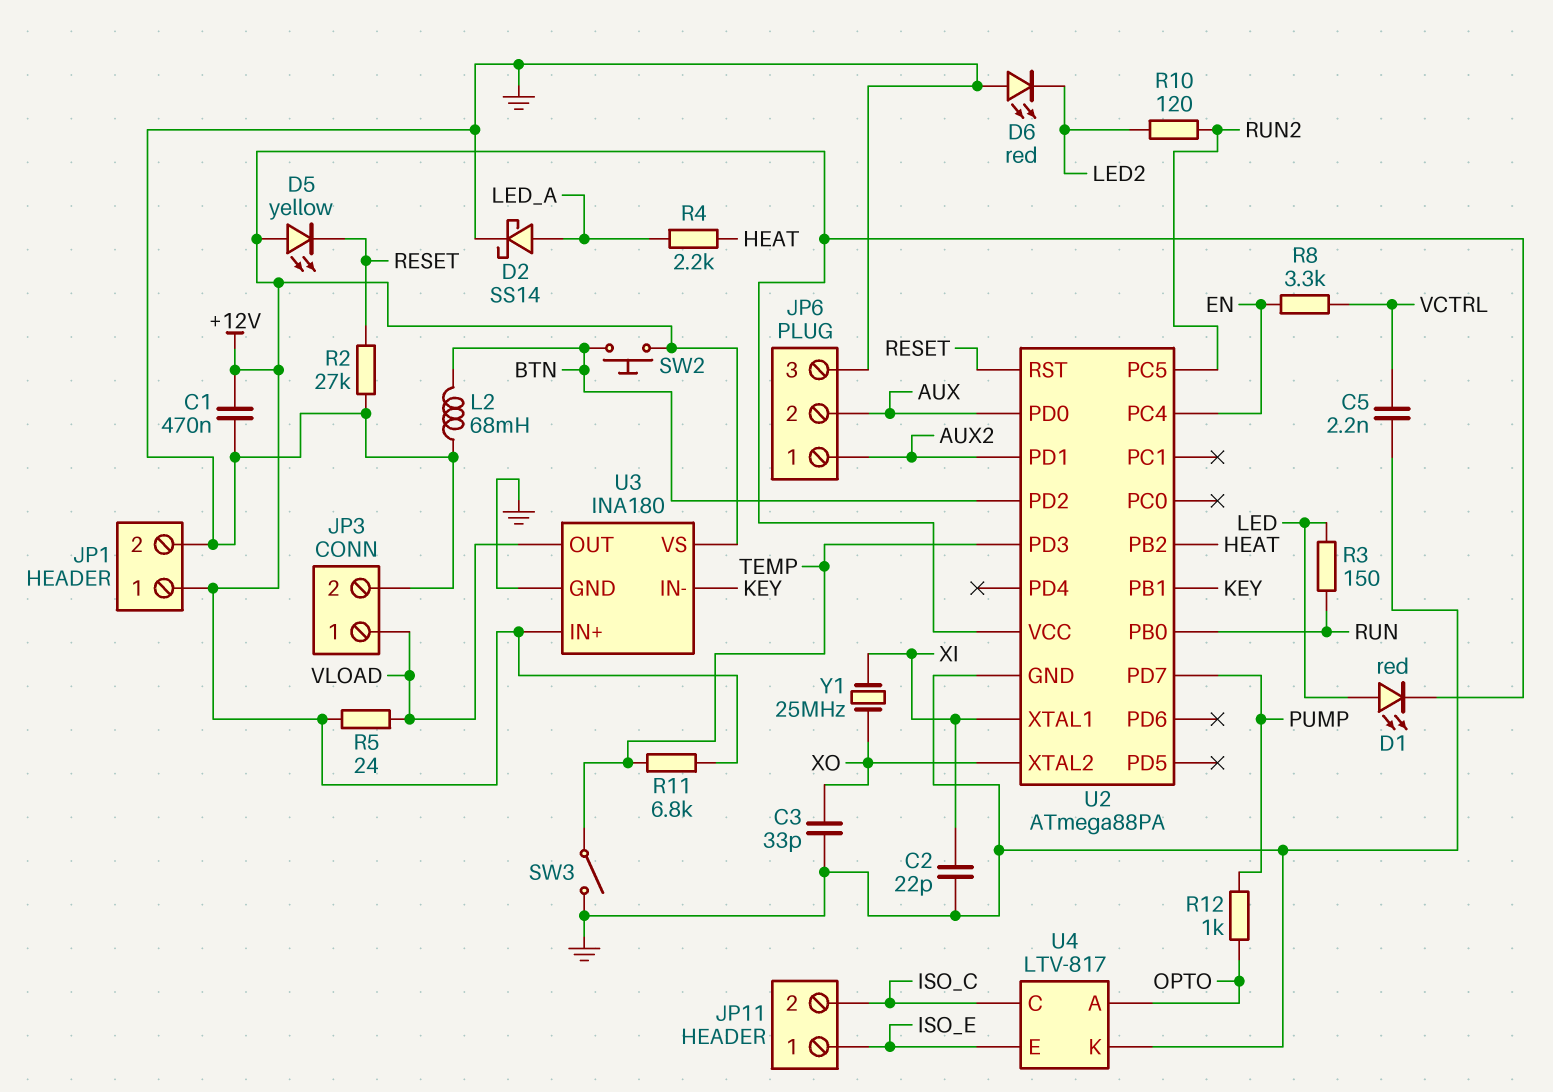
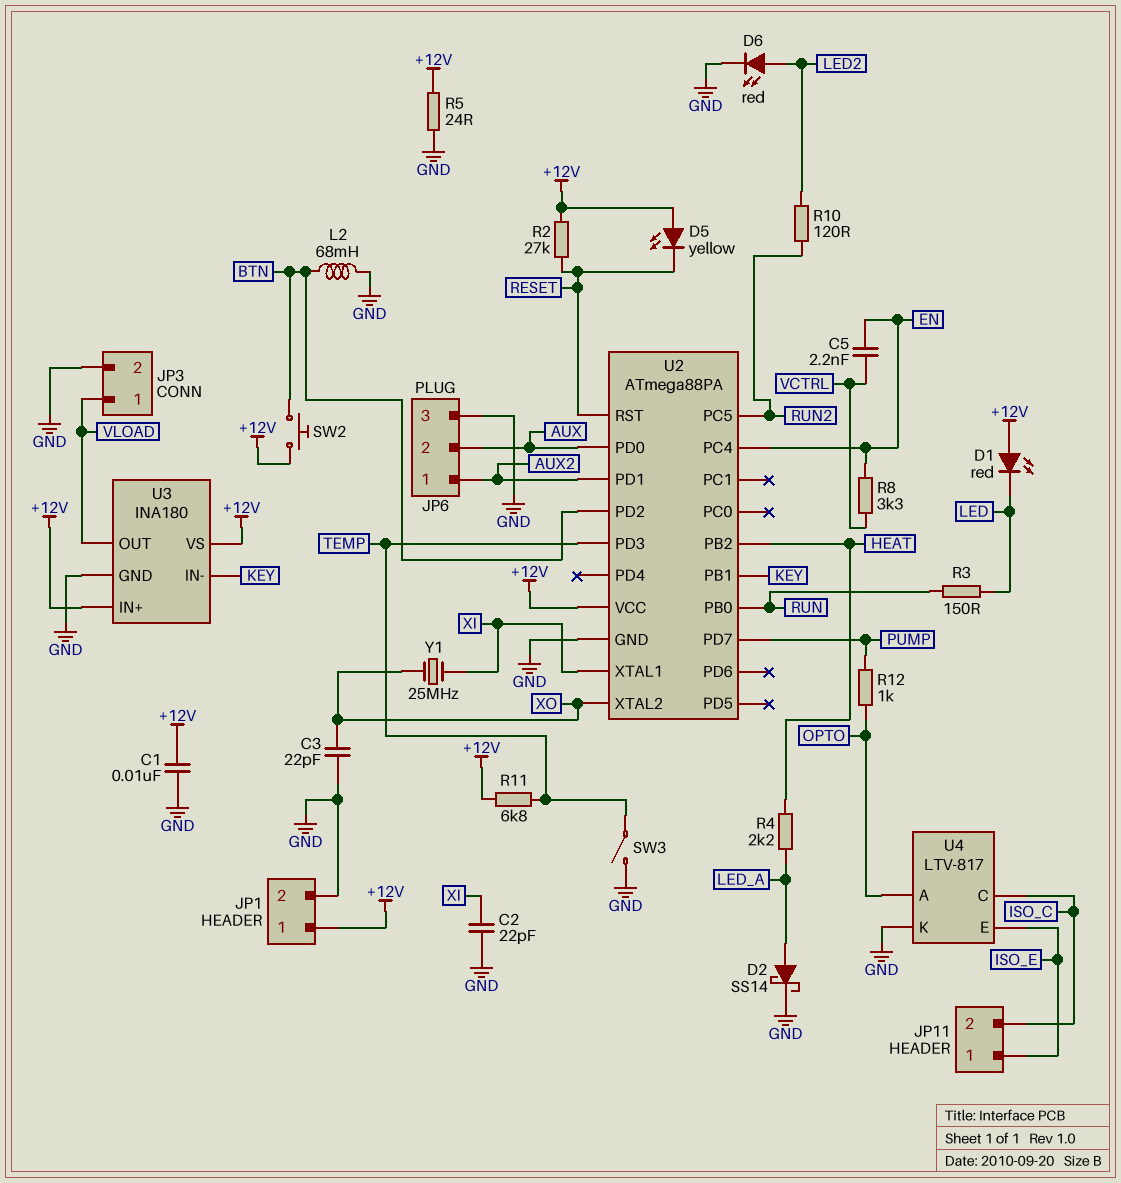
C1: 470nF (+12V, GND) -> 10nF (+12V, GND)
C3: 33pF (GND, XO) -> 22pF (GND, XO)
C5: 2.2nF (GND, VCTRL) -> 2.2nF (EN, VCTRL)
D1: LED red (A LED, K +12V) -> LED red (A +12V, K LED)
D6: LED red (A GND, K LED2) -> LED red (A LED2, K GND)
R2: 27k (GND, RESET) -> 27k (+12V, RESET)
R5: 24 (+12V, VLOAD) -> 24 (+12V, GND)

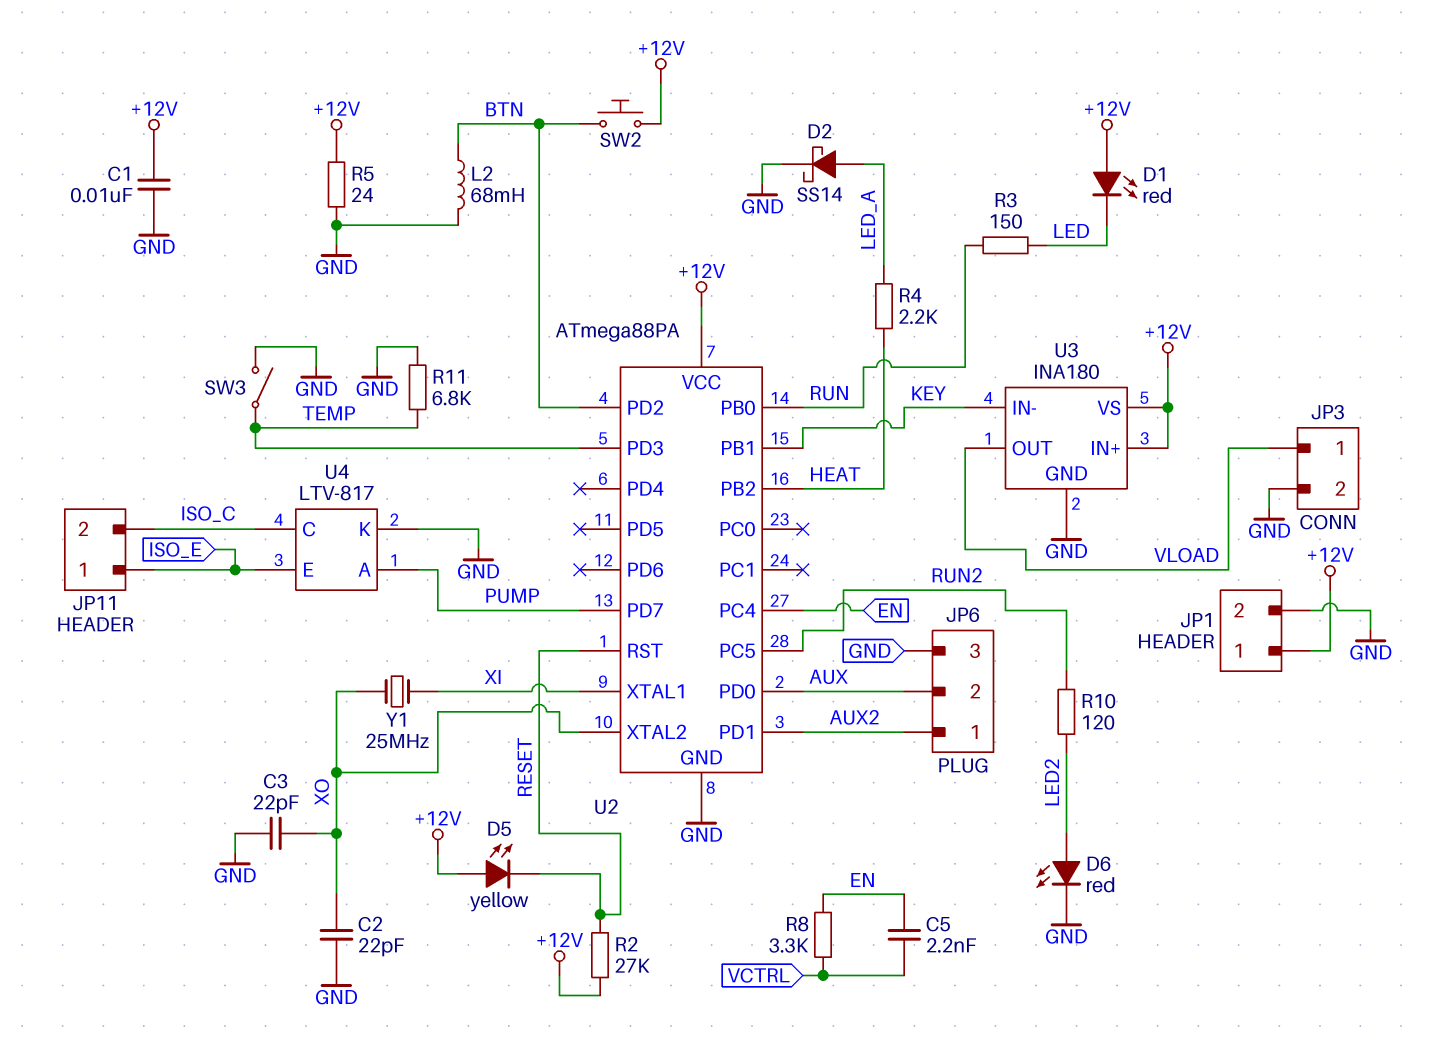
C2: 22pF (GND, XI) -> 22pF (GND, XO)
R11: 6.8k (+12V, TEMP) -> 6.8k (GND, TEMP)
R12: 1k (OPTO, PUMP) -> none
U4 pin A: OPTO -> PUMP

